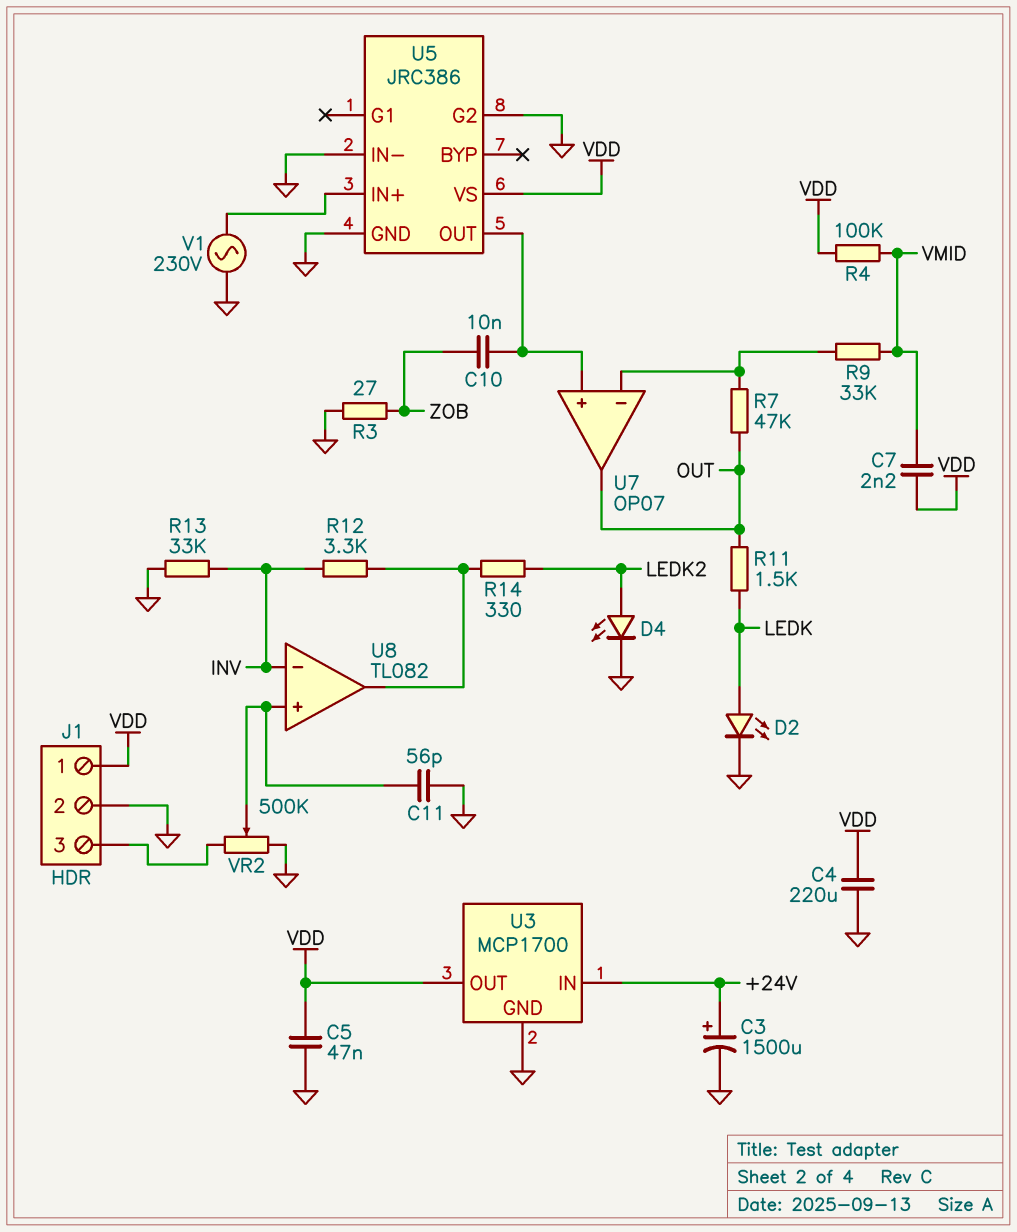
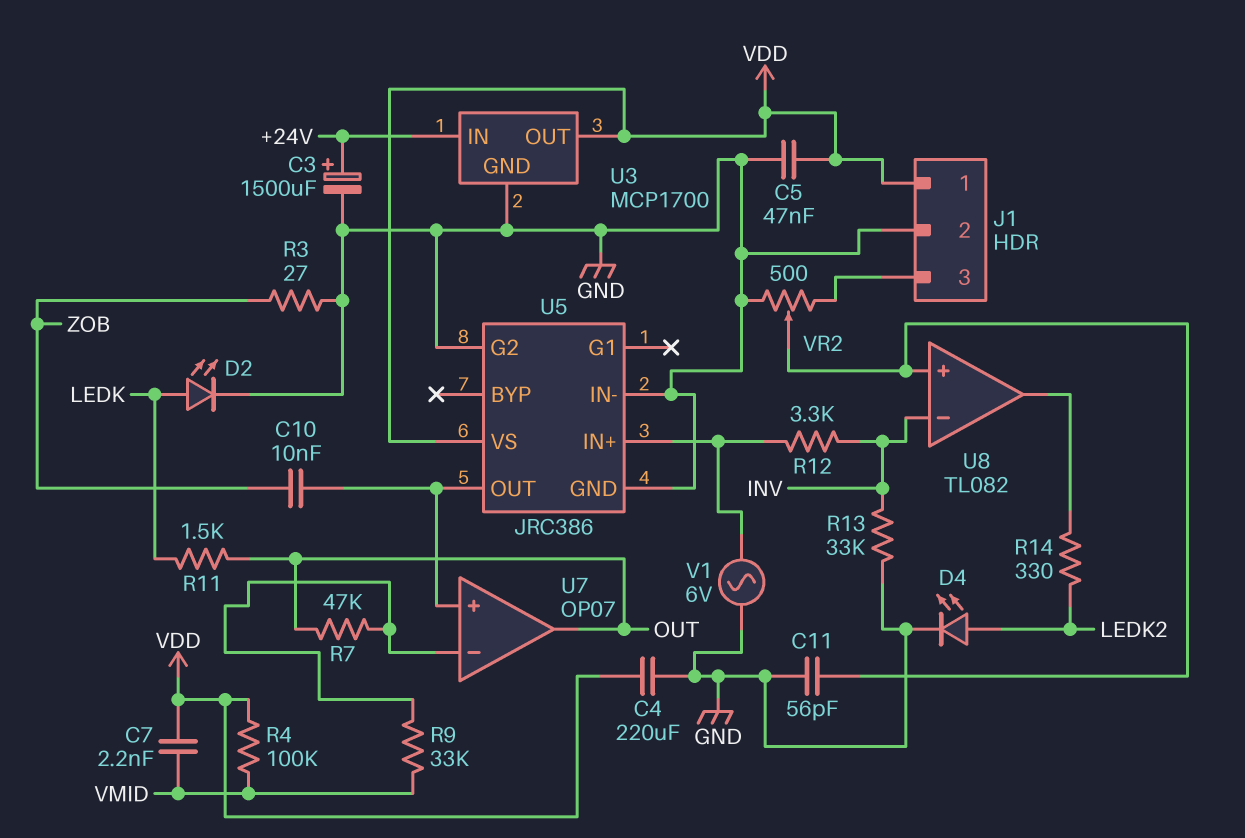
R12: 3.3k (INV, U8/out) -> 3.3k (INV, U5/IN+)
V1: AC 230V (GND, U5/IN+) -> AC 6V (GND, U5/IN+)
VR2: 500k (GND, J1/3, wiper U8/in+) -> 500 (GND, J1/3, wiper U8/in+)

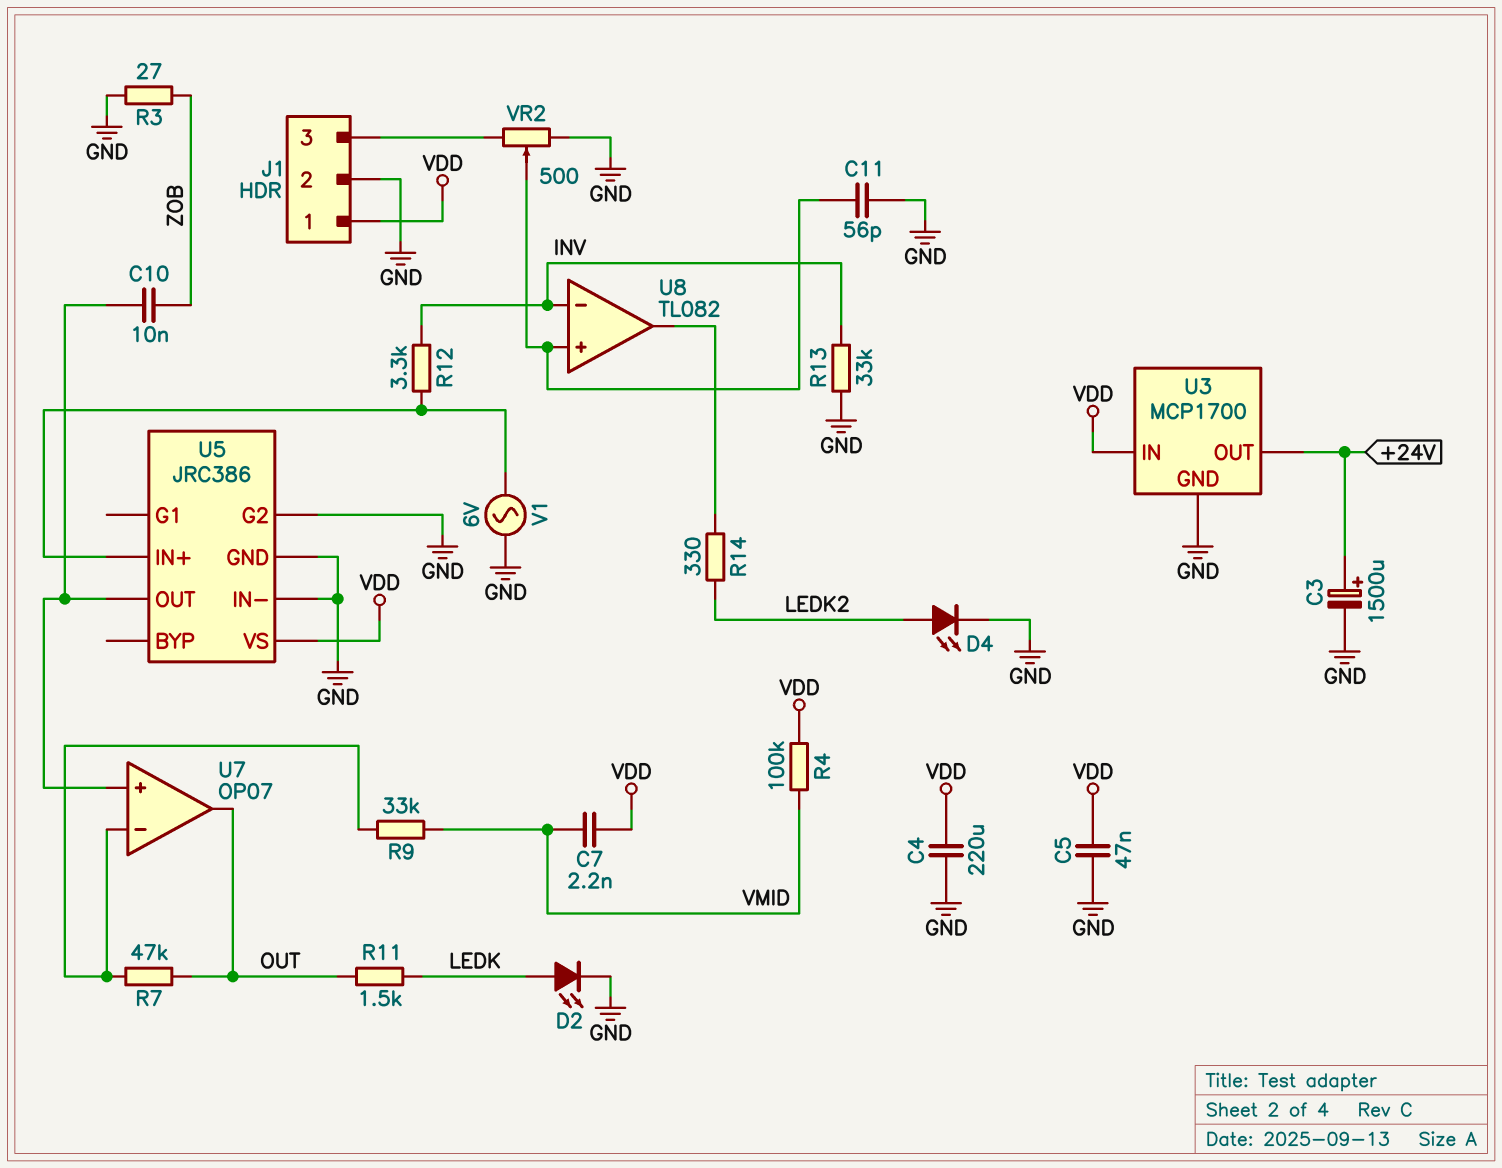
U3 pin IN: +24V -> VDD
U3 pin OUT: VDD -> +24V

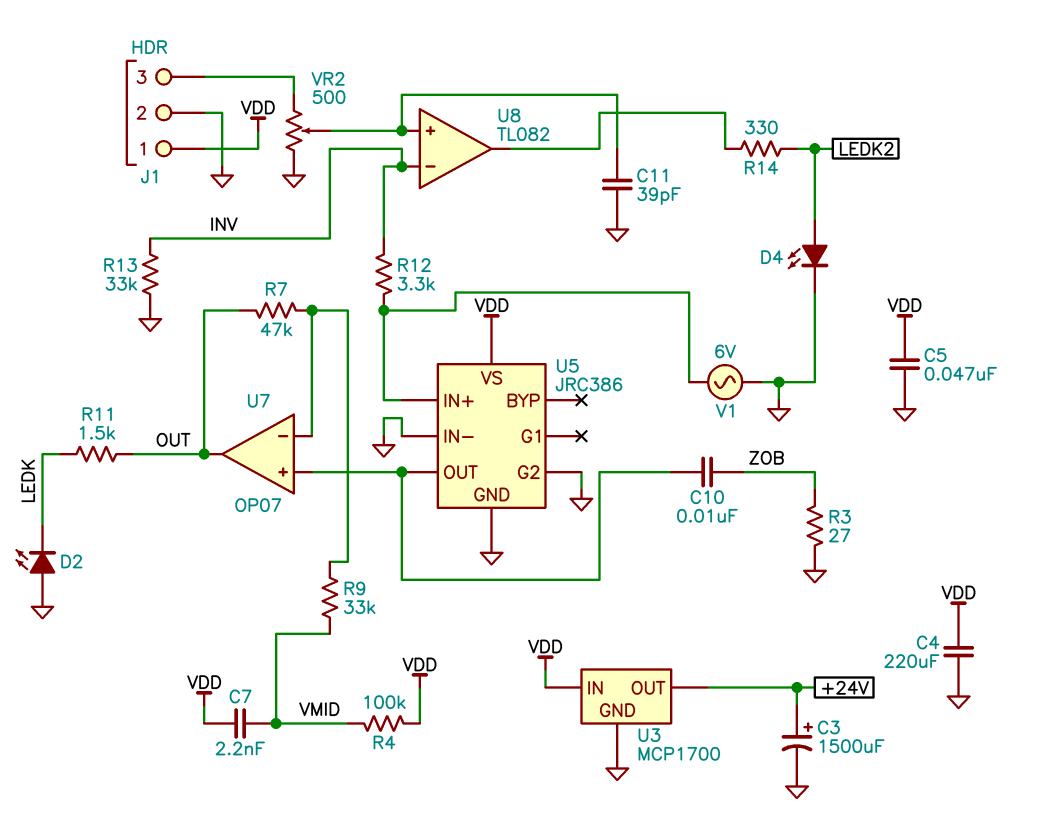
C11: 56pF (GND, U8/in+) -> 39pF (GND, U8/in+)
D2: LED (A LEDK, K GND) -> LED (A GND, K LEDK)

